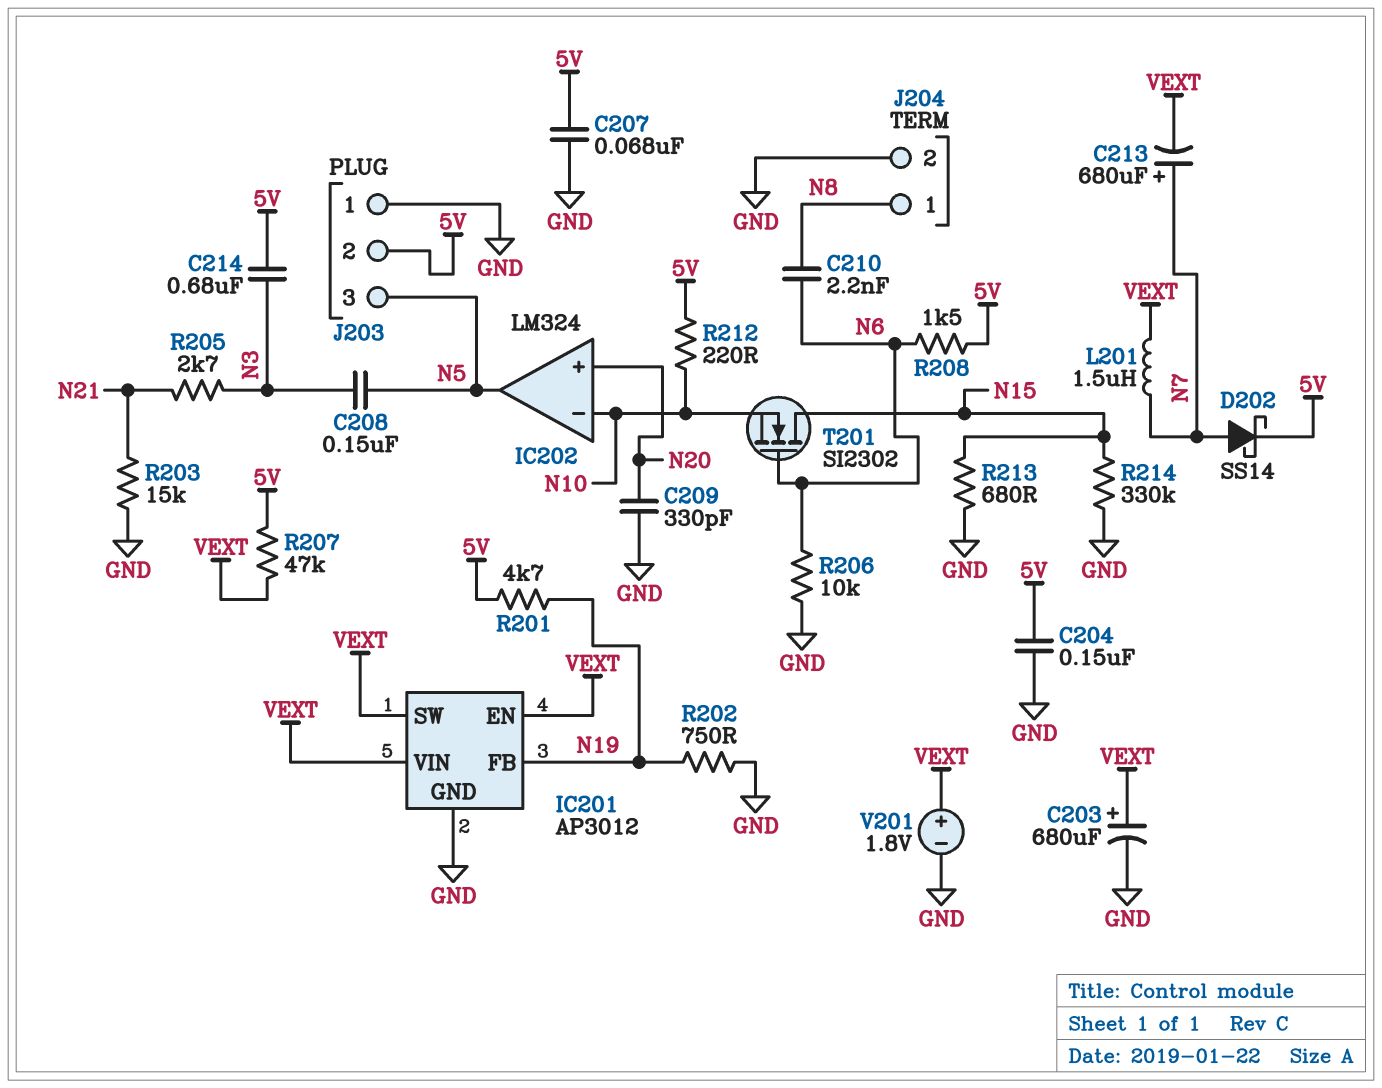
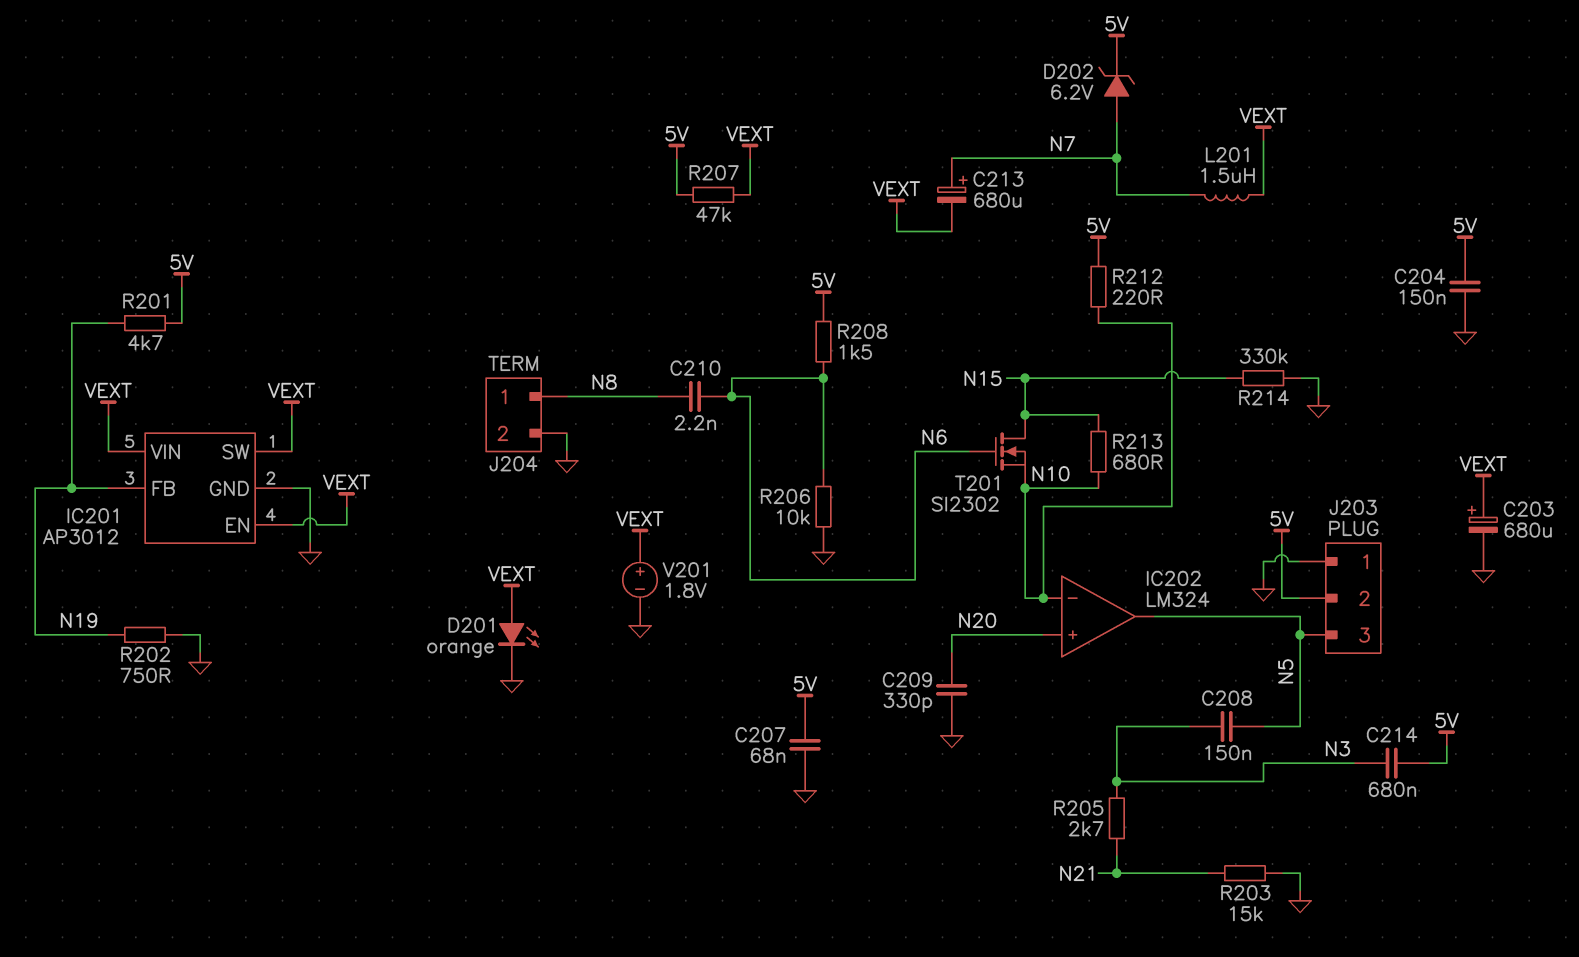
D201: none -> LED orange (A VEXT, K GND)
D202: schottky SS14 (A N7, K 5V) -> zener 6.2V (A N7, K 5V)
R213: 680 (GND, N15) -> 680 (N10, N15)

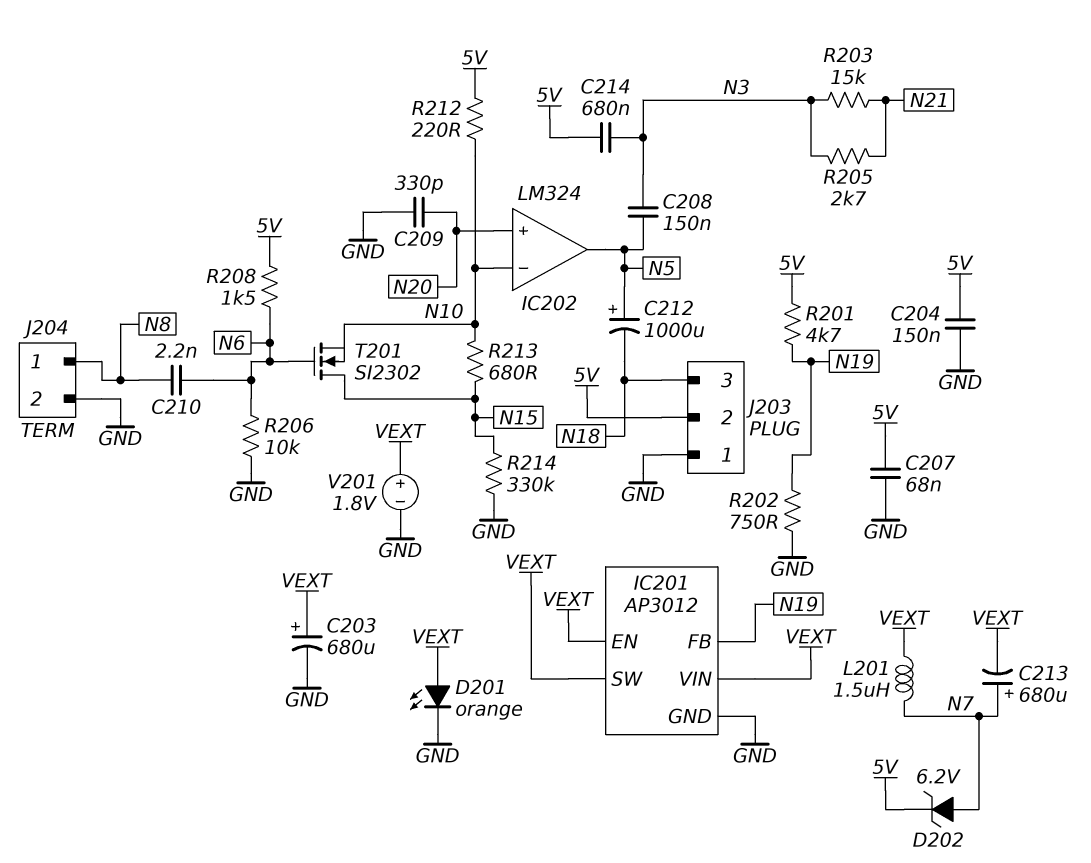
C212: none -> 1000uF (plus N5, minus N18)
J203 pin 3: N5 -> N18
R203: 15k (GND, N21) -> 15k (N3, N21)
R207: 47k (5V, VEXT) -> none

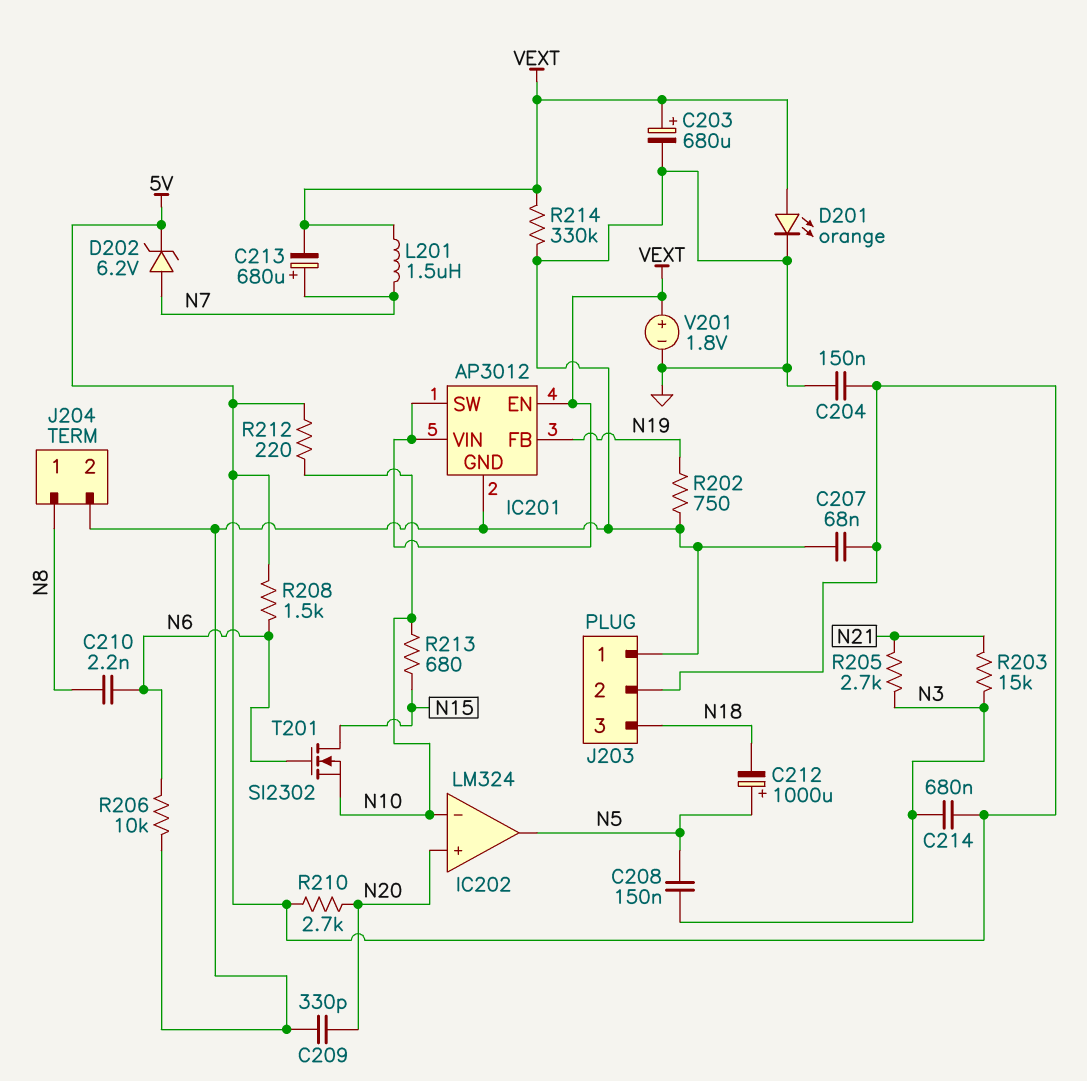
R201: 4.7k (5V, N19) -> none
R210: none -> 2.7k (5V, N20)
R214: 330k (GND, N15) -> 330k (GND, VEXT)

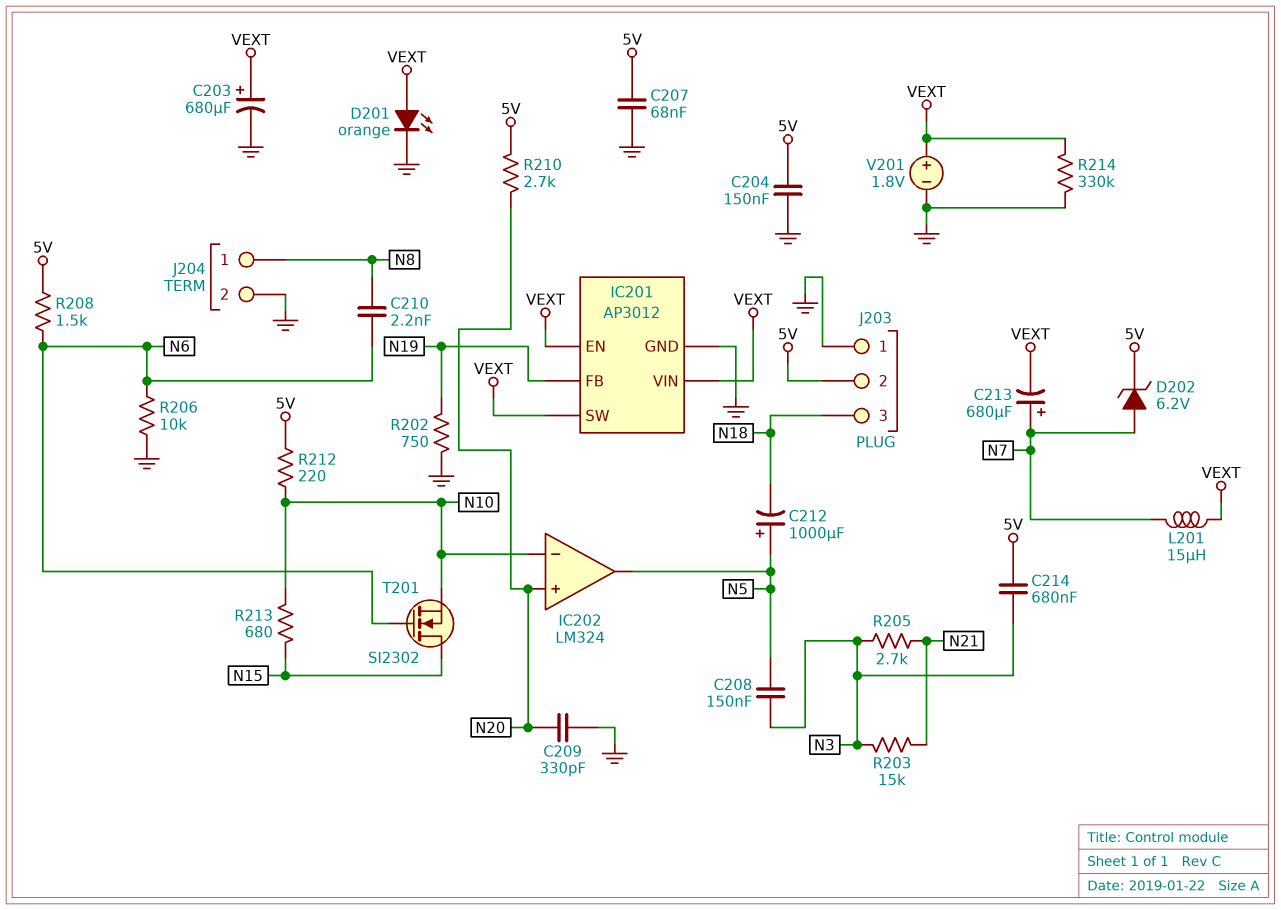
L201: 1.5uH (N7, VEXT) -> 15uH (N7, VEXT)

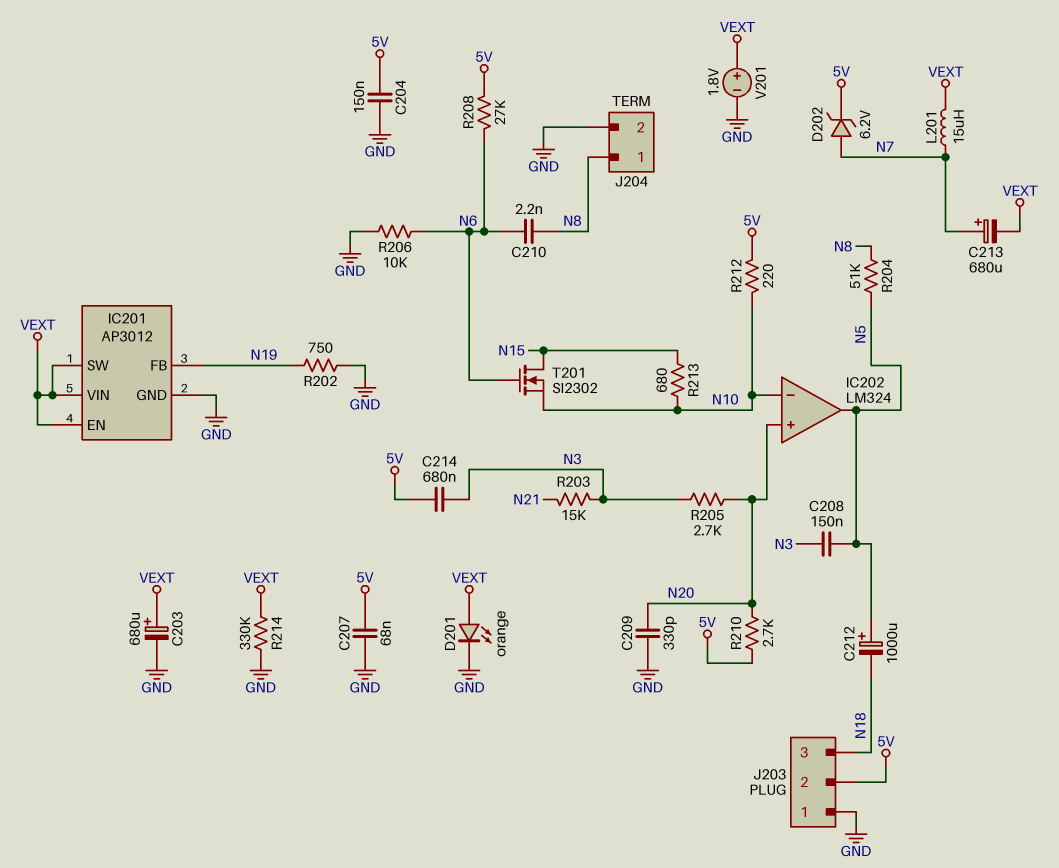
R204: none -> 51k (N5, N8)
R205: 2.7k (N3, N21) -> 2.7k (N3, N20)
R208: 1.5k (5V, N6) -> 27k (5V, N6)

